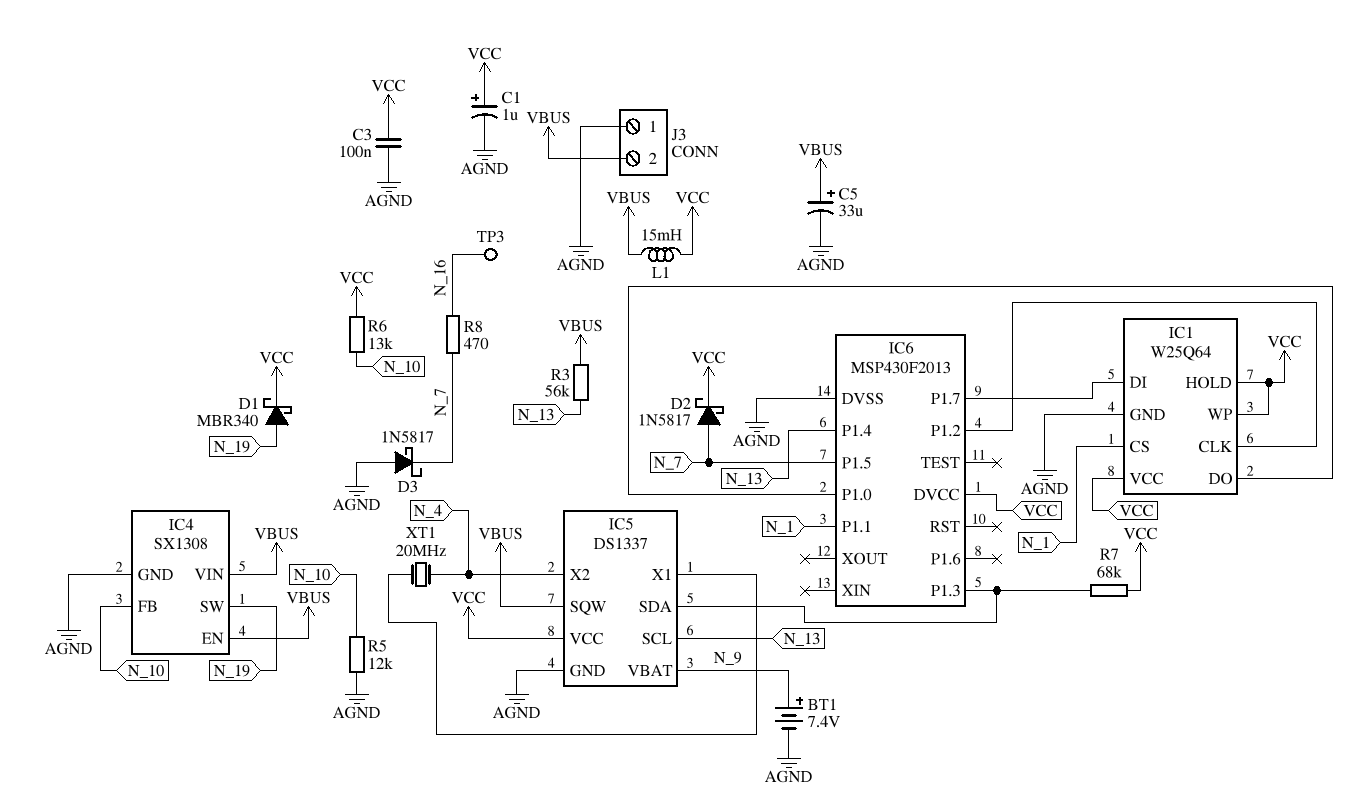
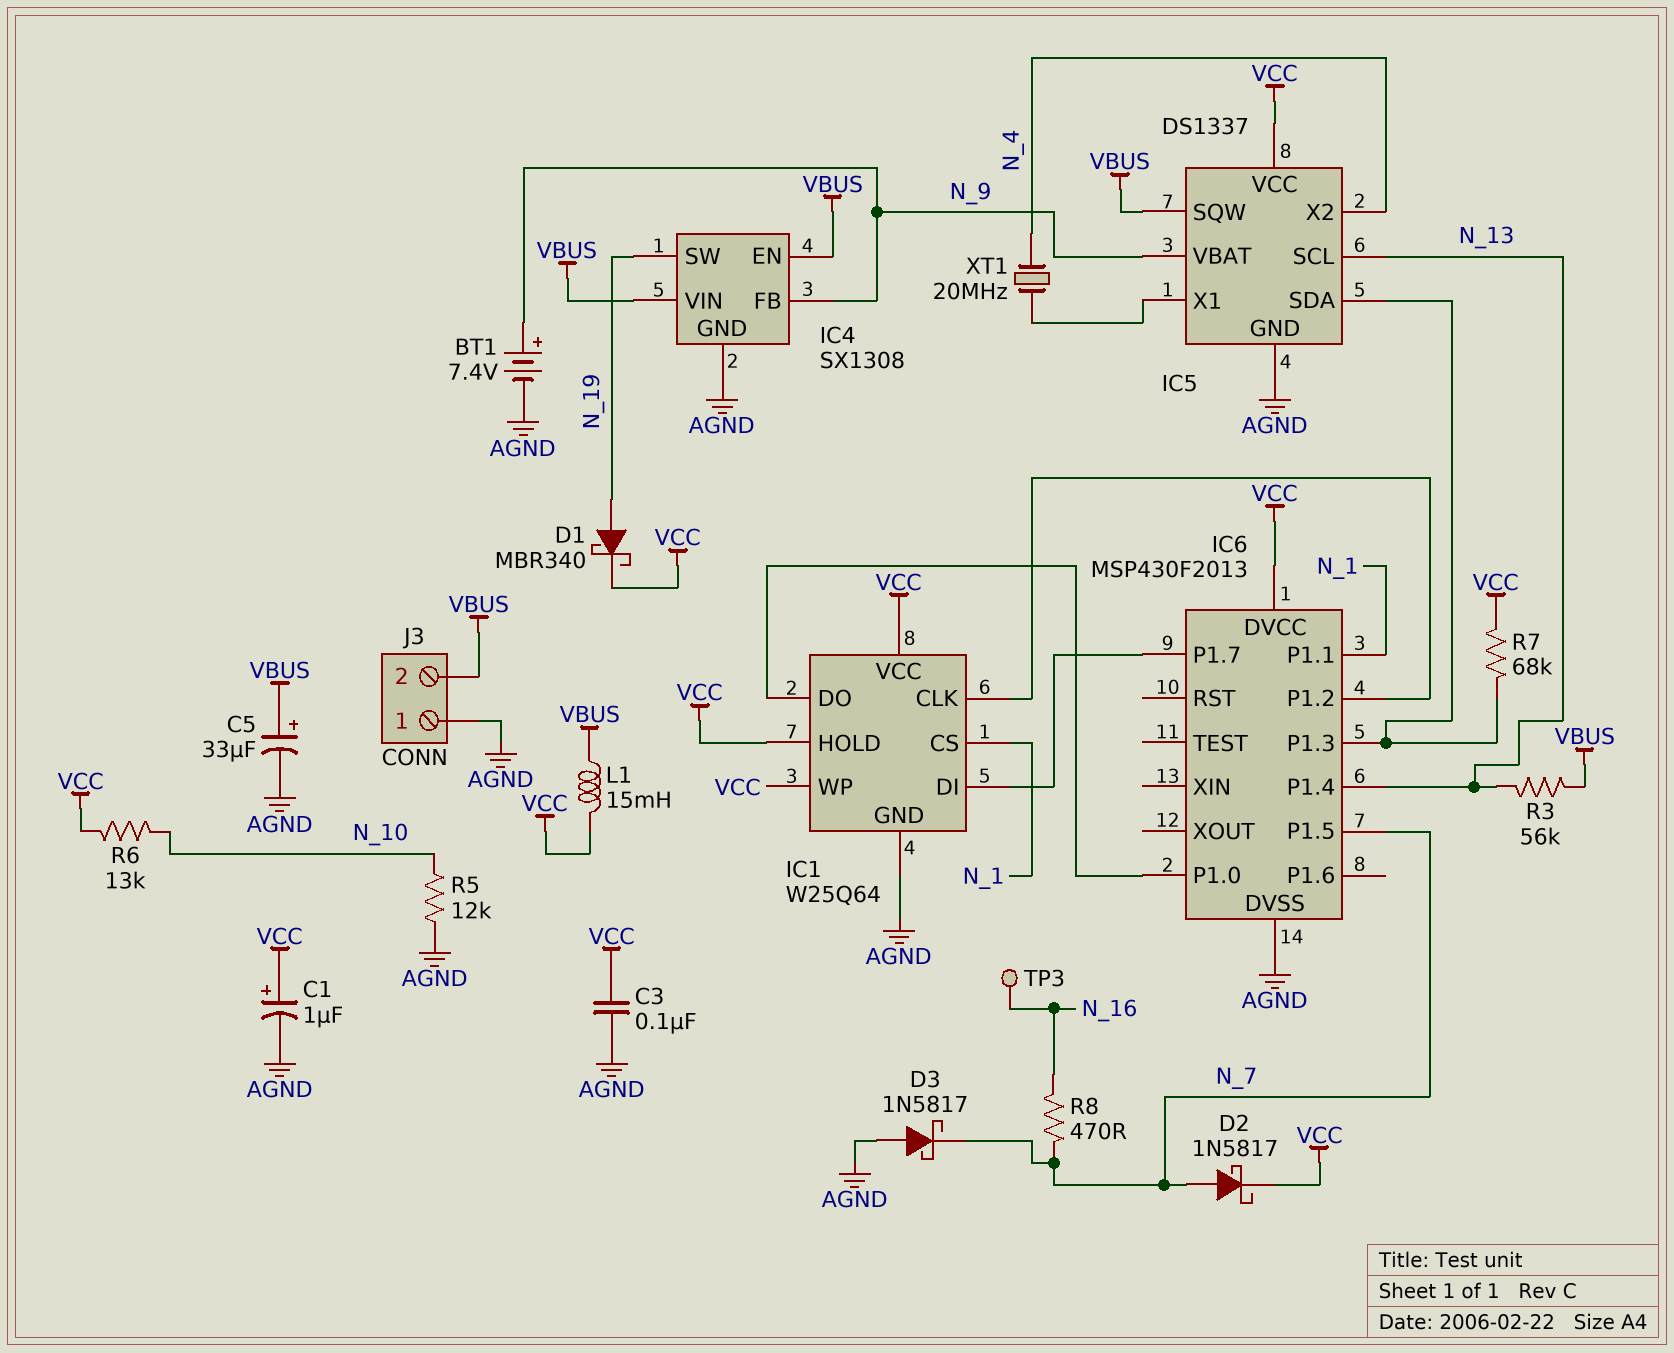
IC4 pin FB: N_10 -> N_9

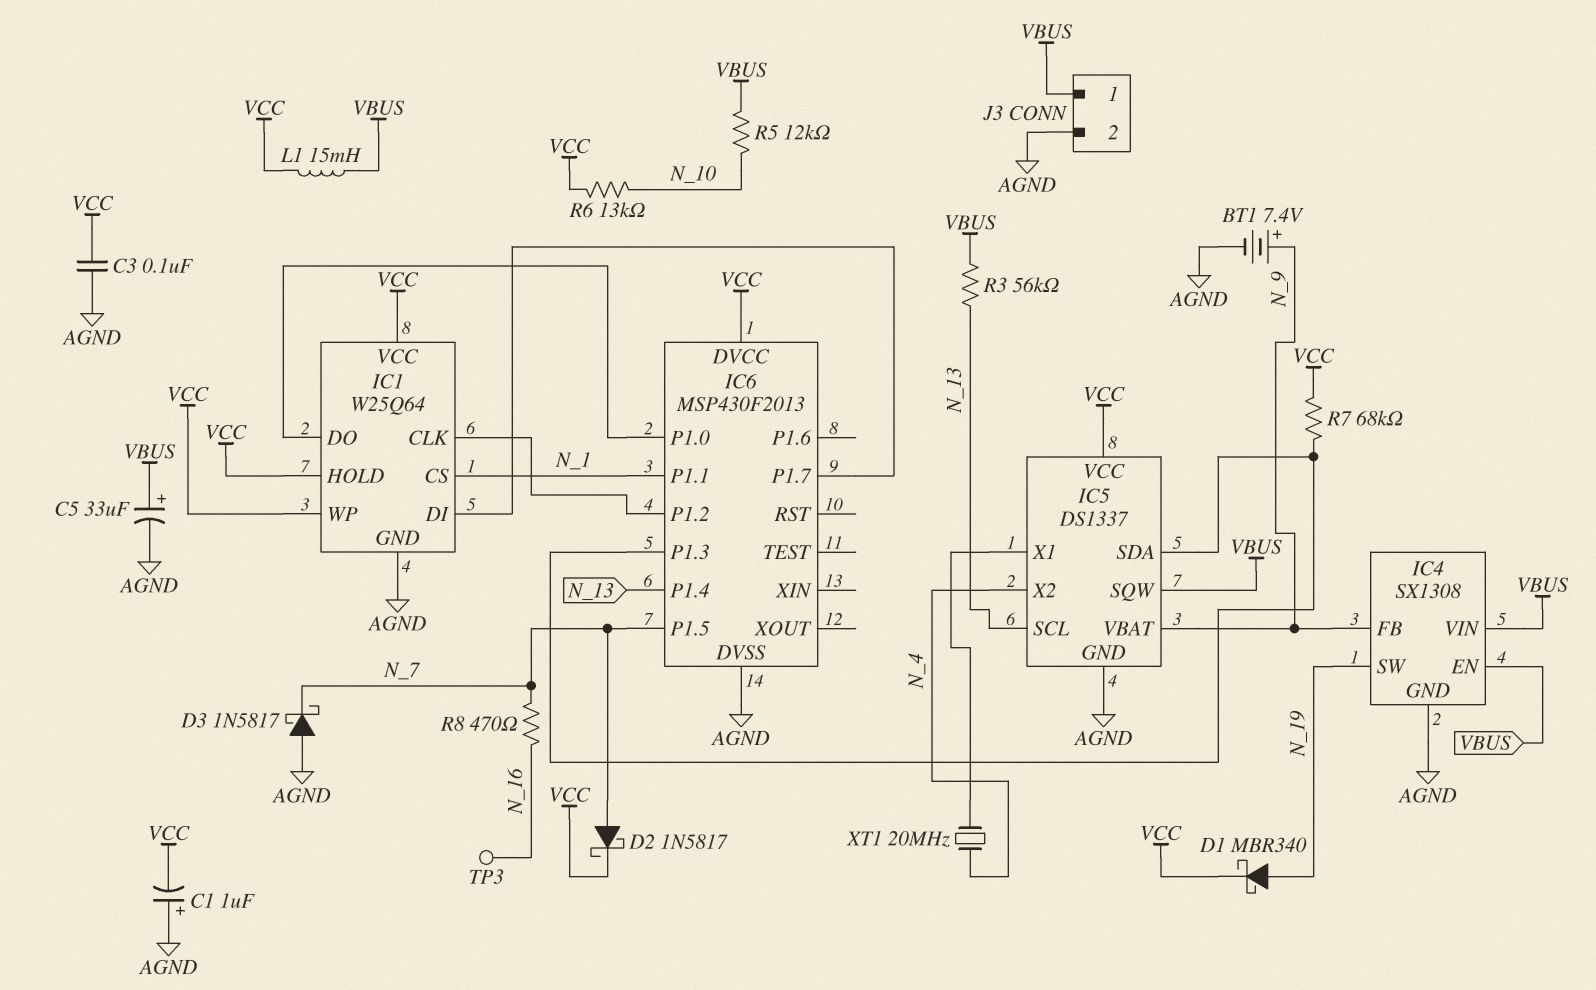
C1: 1uF (plus VCC, minus AGND) -> 1uF (plus AGND, minus VCC)
J3 pin 1: AGND -> VBUS
J3 pin 2: VBUS -> AGND
R5: 12k (AGND, N_10) -> 12k (N_10, VBUS)

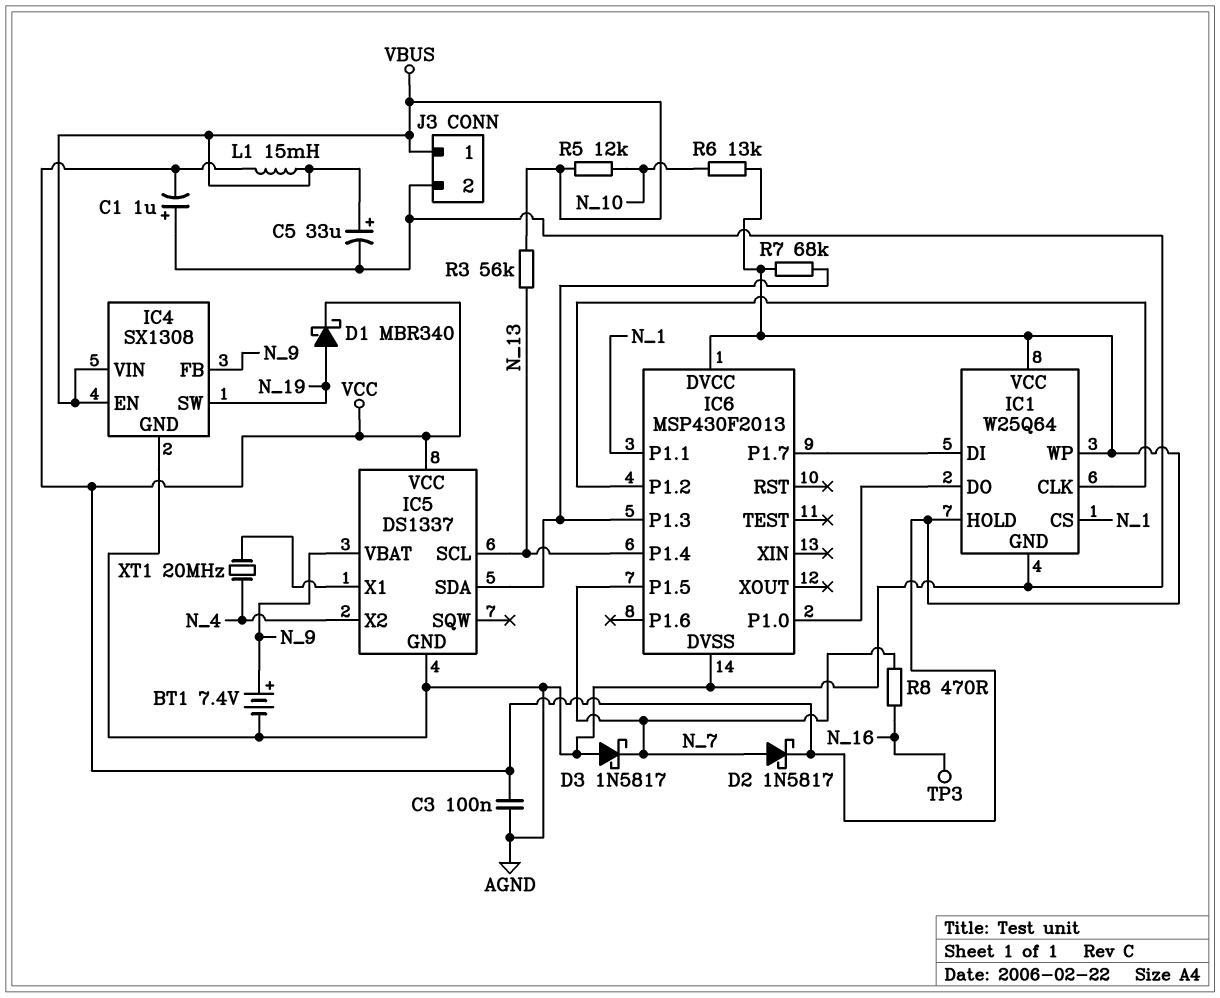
IC5 pin SQW: VBUS -> none

